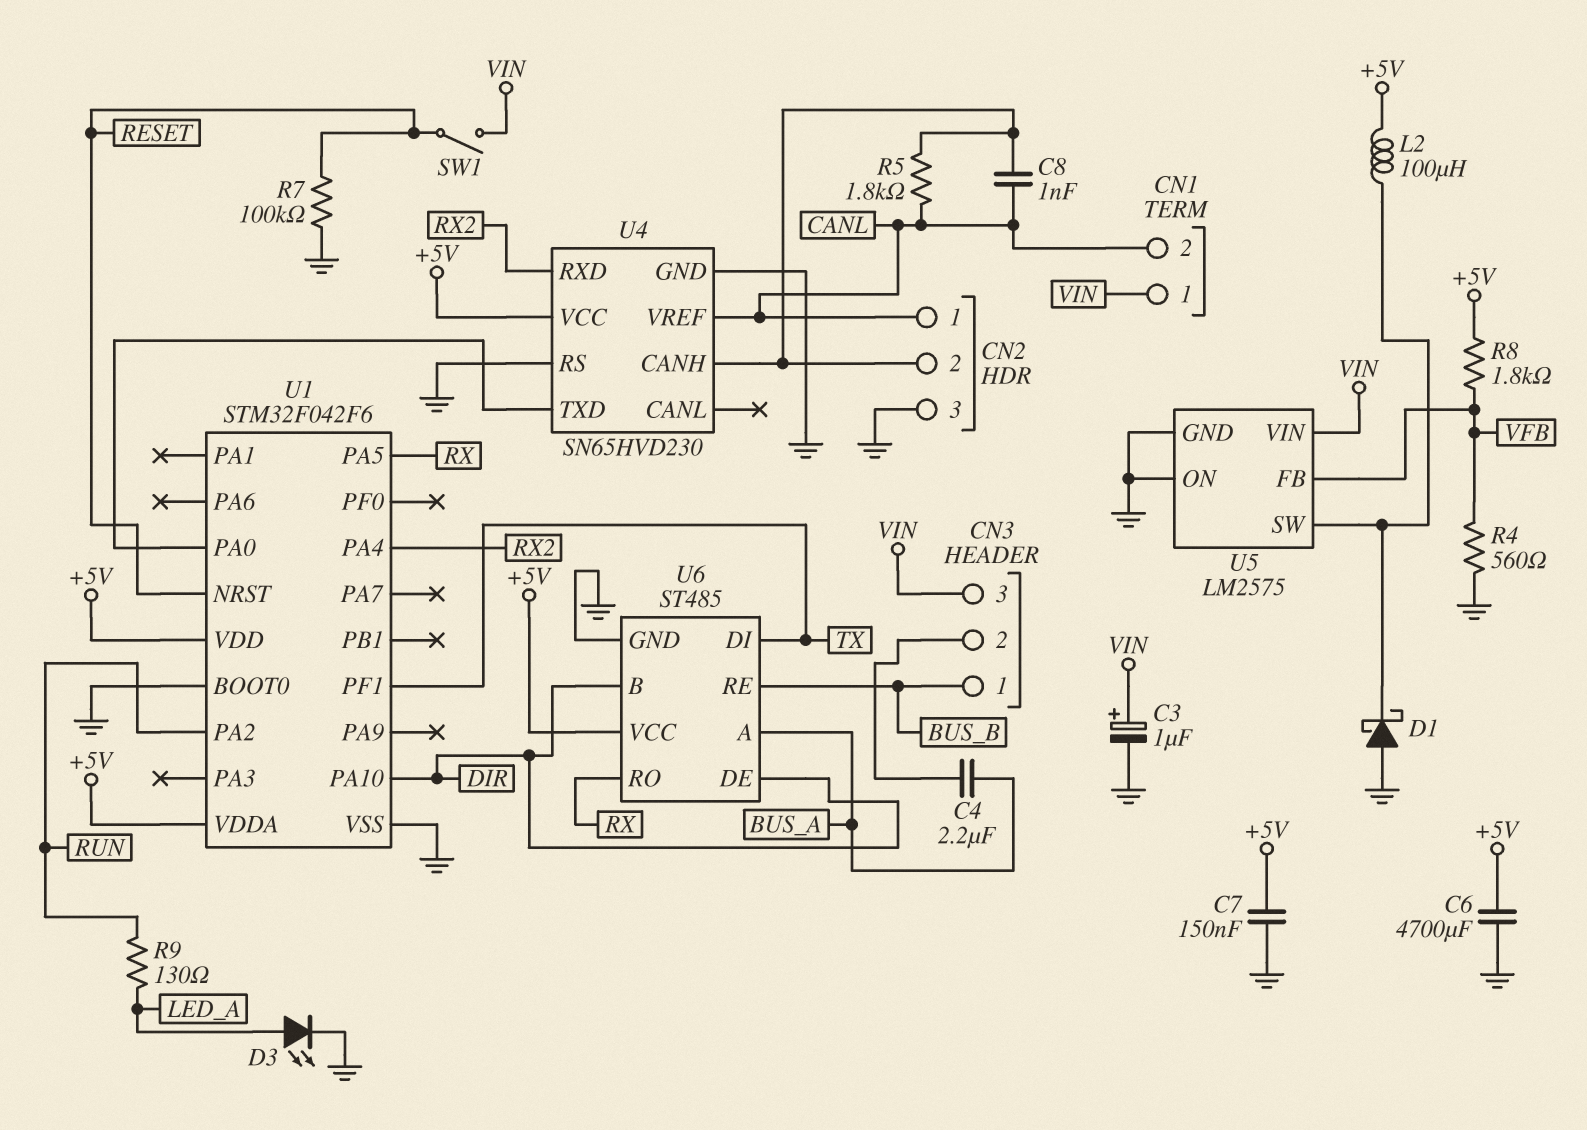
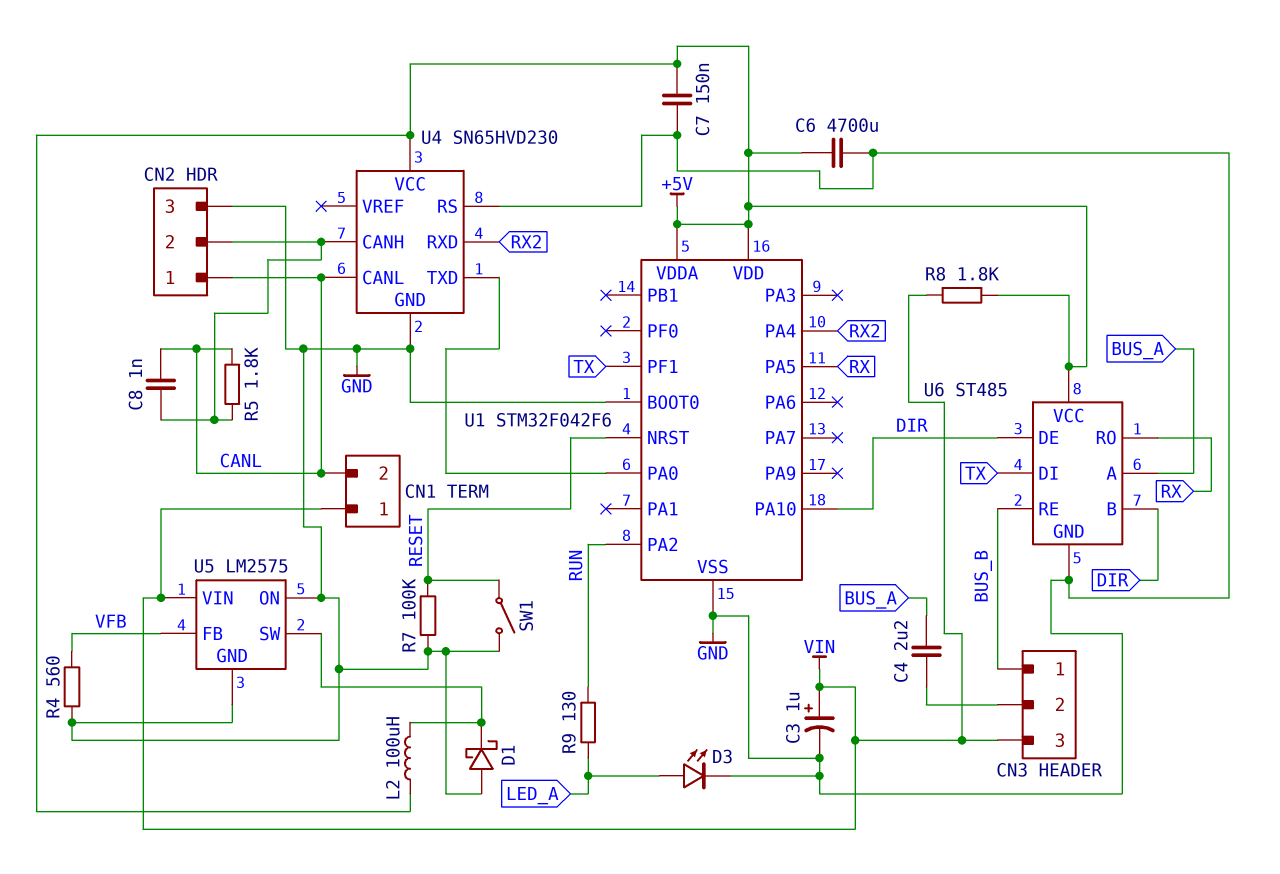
R8: 1.8k (+5V, VFB) -> 1.8k (+5V, VIN)
SW1: switch (RESET, VIN) -> switch (GND, RESET)
U4 pin CANL: none -> CANL
U4 pin VREF: CANL -> none

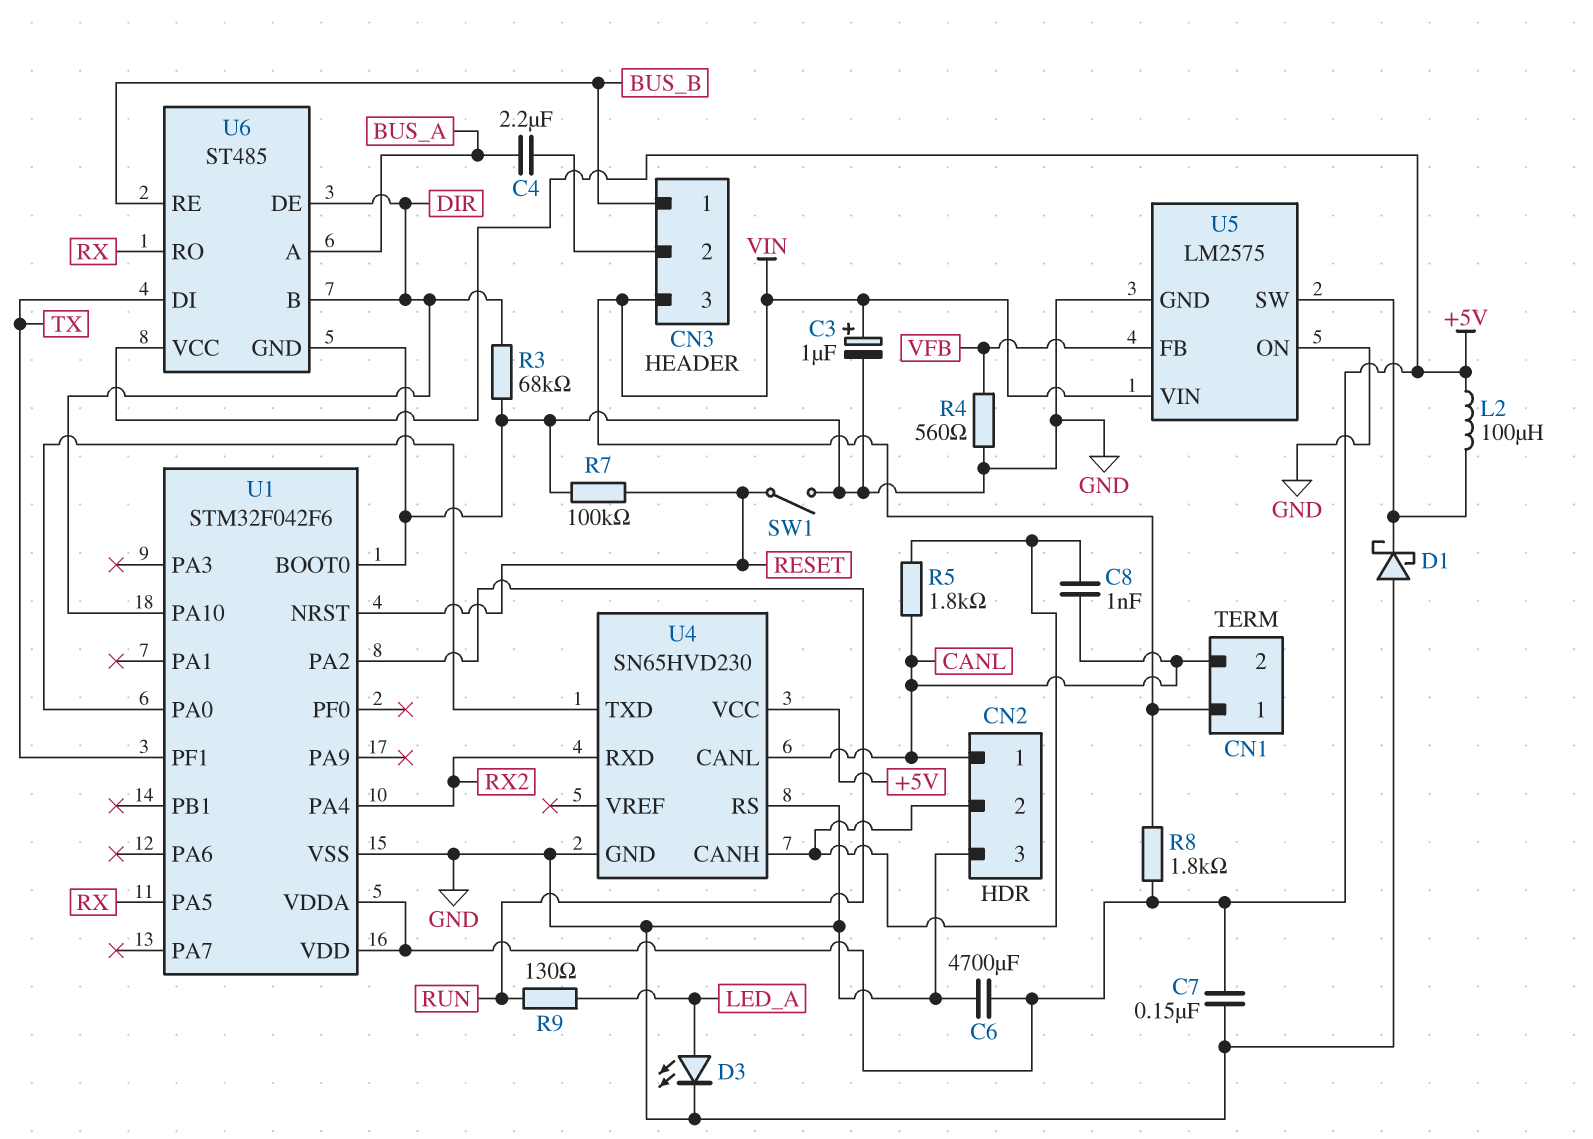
R3: none -> 68k (DIR, GND)

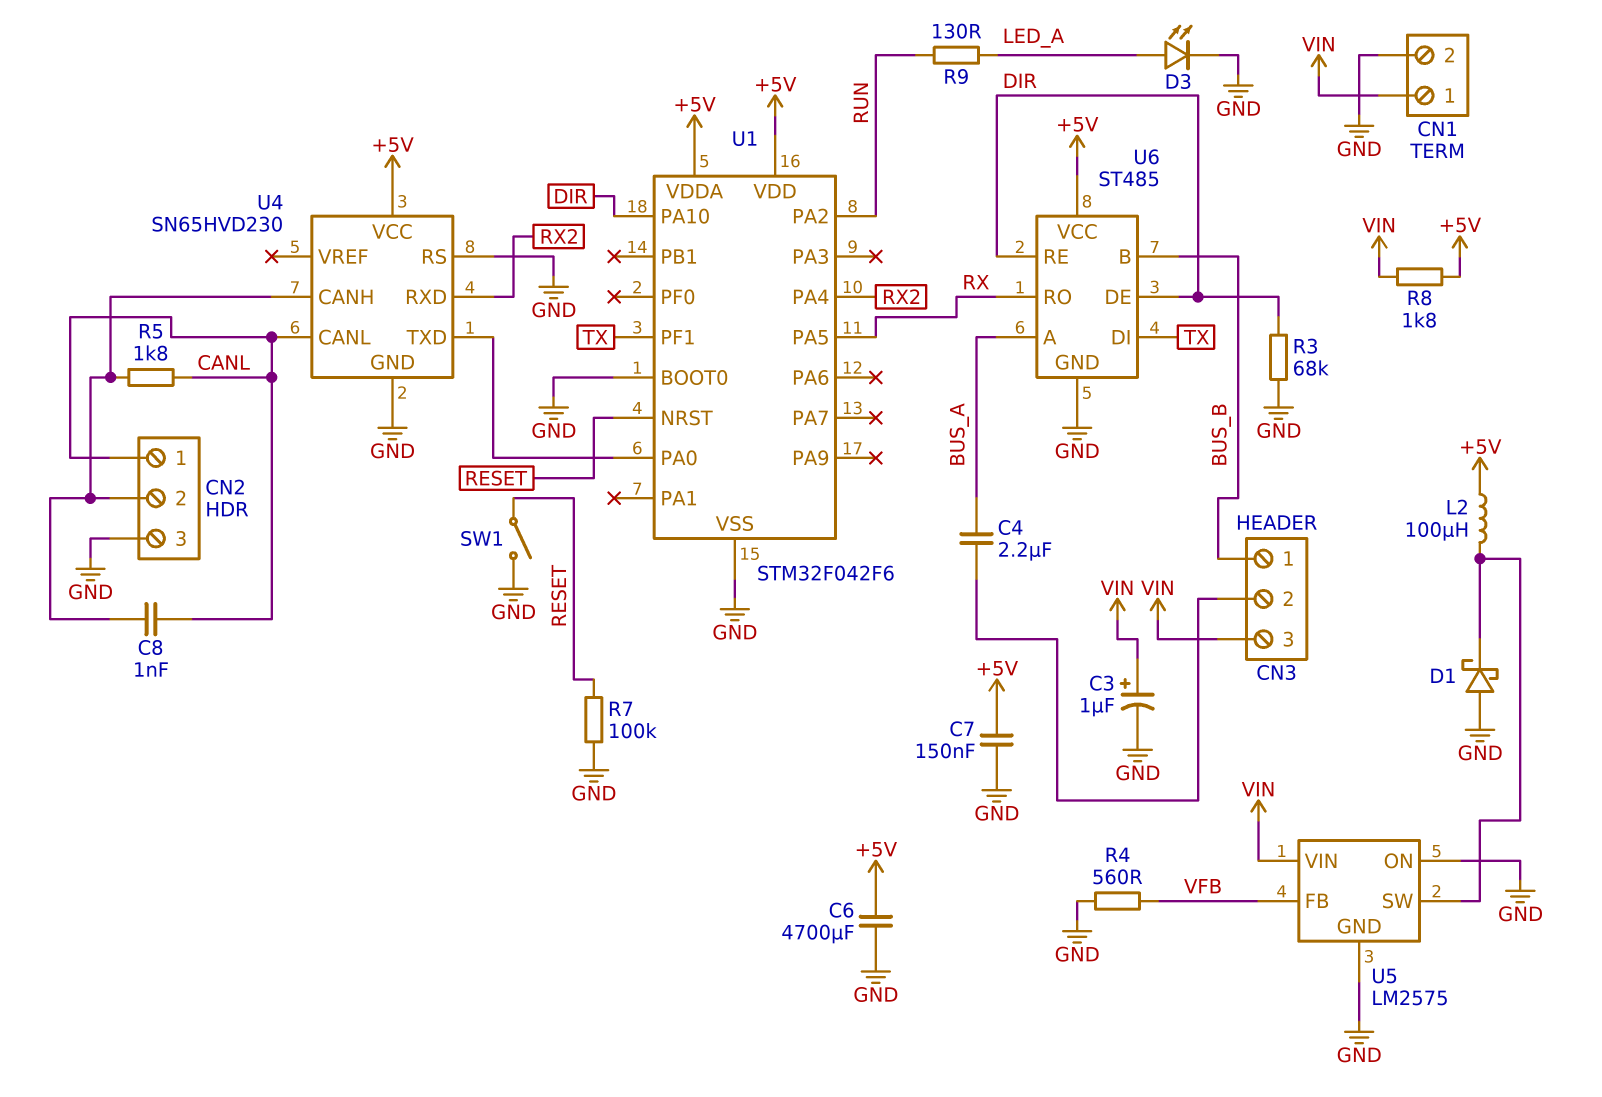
CN1 pin 2: CANL -> GND
U6 pin B: DIR -> BUS_B
U6 pin RE: BUS_B -> DIR

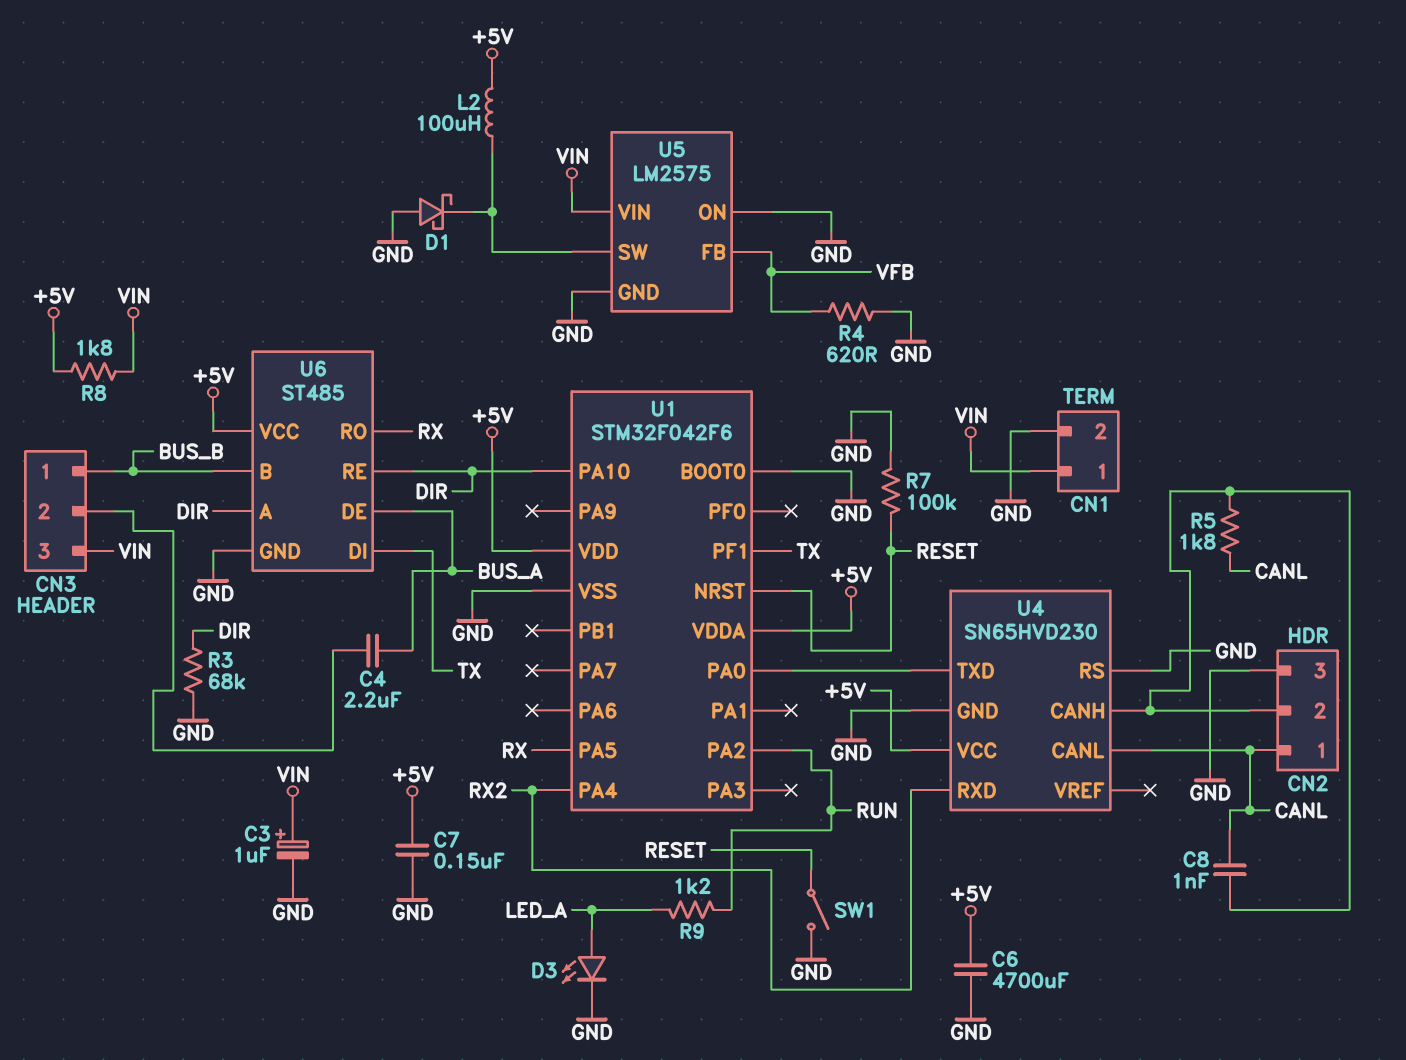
R4: 560 (GND, VFB) -> 620 (GND, VFB)
R9: 130 (LED_A, RUN) -> 1.2k (LED_A, RUN)
U6 pin A: BUS_A -> DIR
U6 pin DE: DIR -> BUS_A

